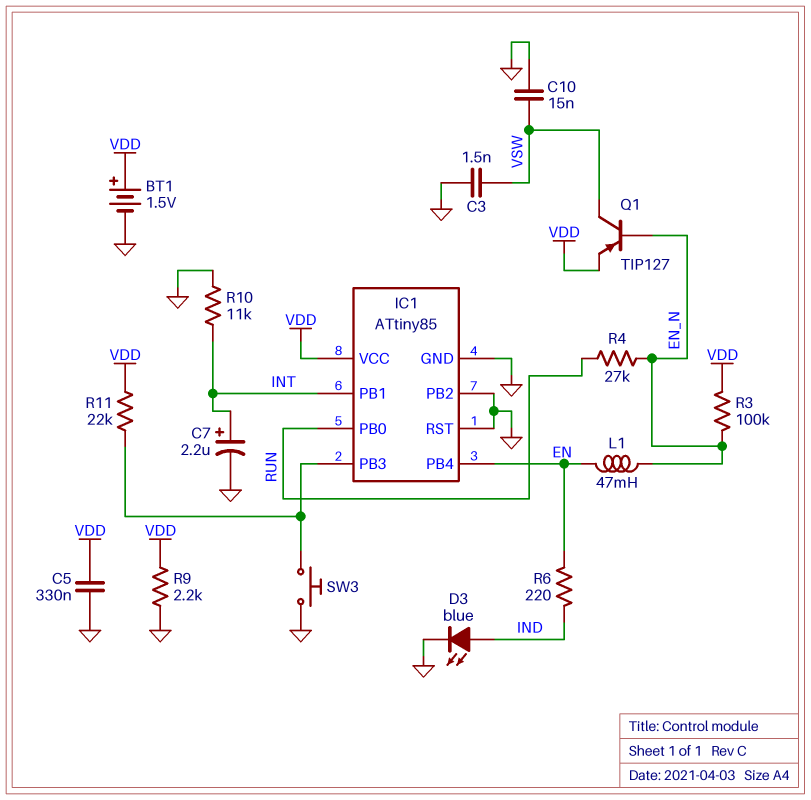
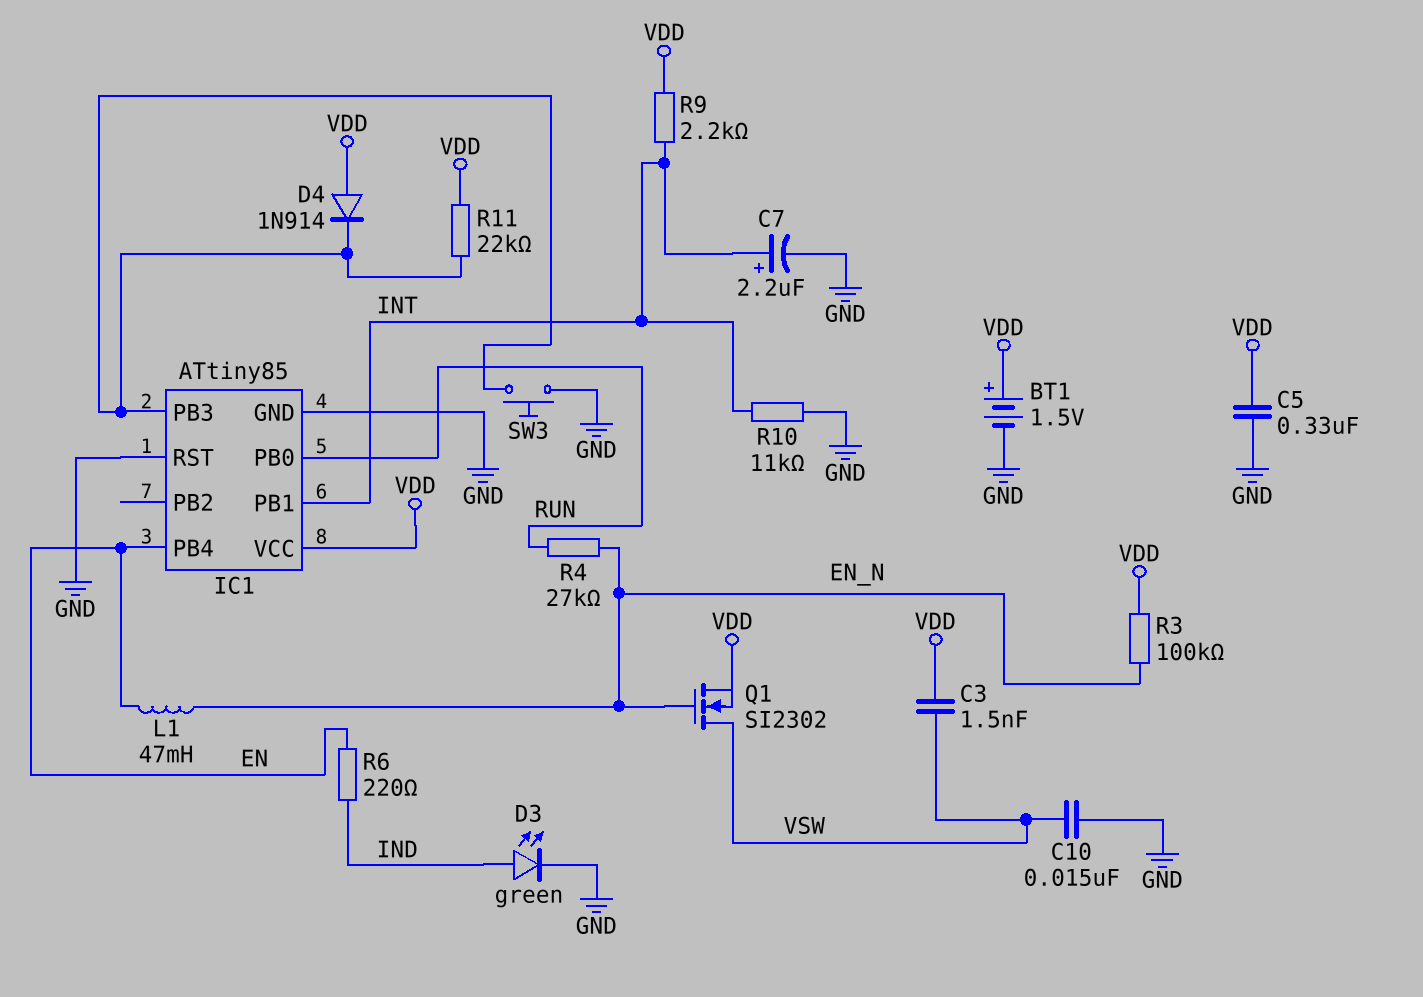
C3: 1.5nF (GND, VSW) -> 1.5nF (VDD, VSW)
D3: LED blue (A IND, K GND) -> LED green (A IND, K GND)
D4: none -> diode 1N914 (A VDD, K IC1/PB3)
IC1 pin PB2: GND -> none
Q1: PNP TIP127 (B EN_N, C VSW, E VDD) -> NMOS SI2302 (G EN_N, D VSW, S VDD)
R9: 2.2k (GND, VDD) -> 2.2k (INT, VDD)

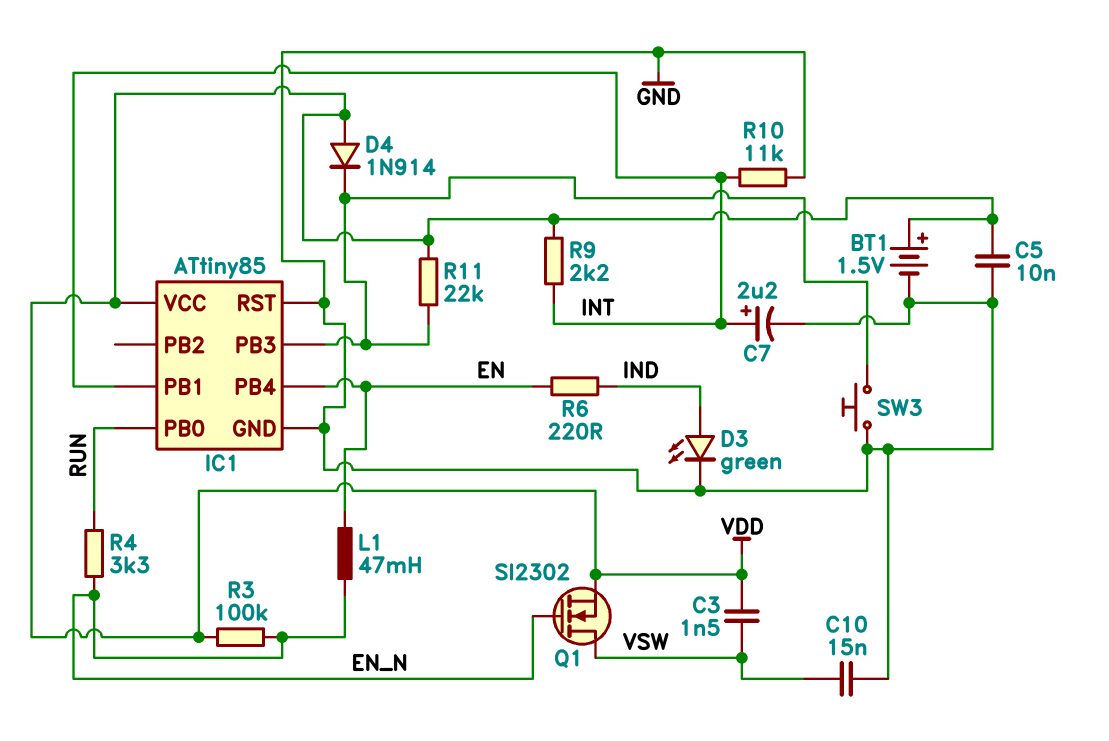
C5: 330nF (GND, VDD) -> 10nF (GND, VDD)
R4: 27k (EN_N, RUN) -> 3.3k (EN_N, RUN)

